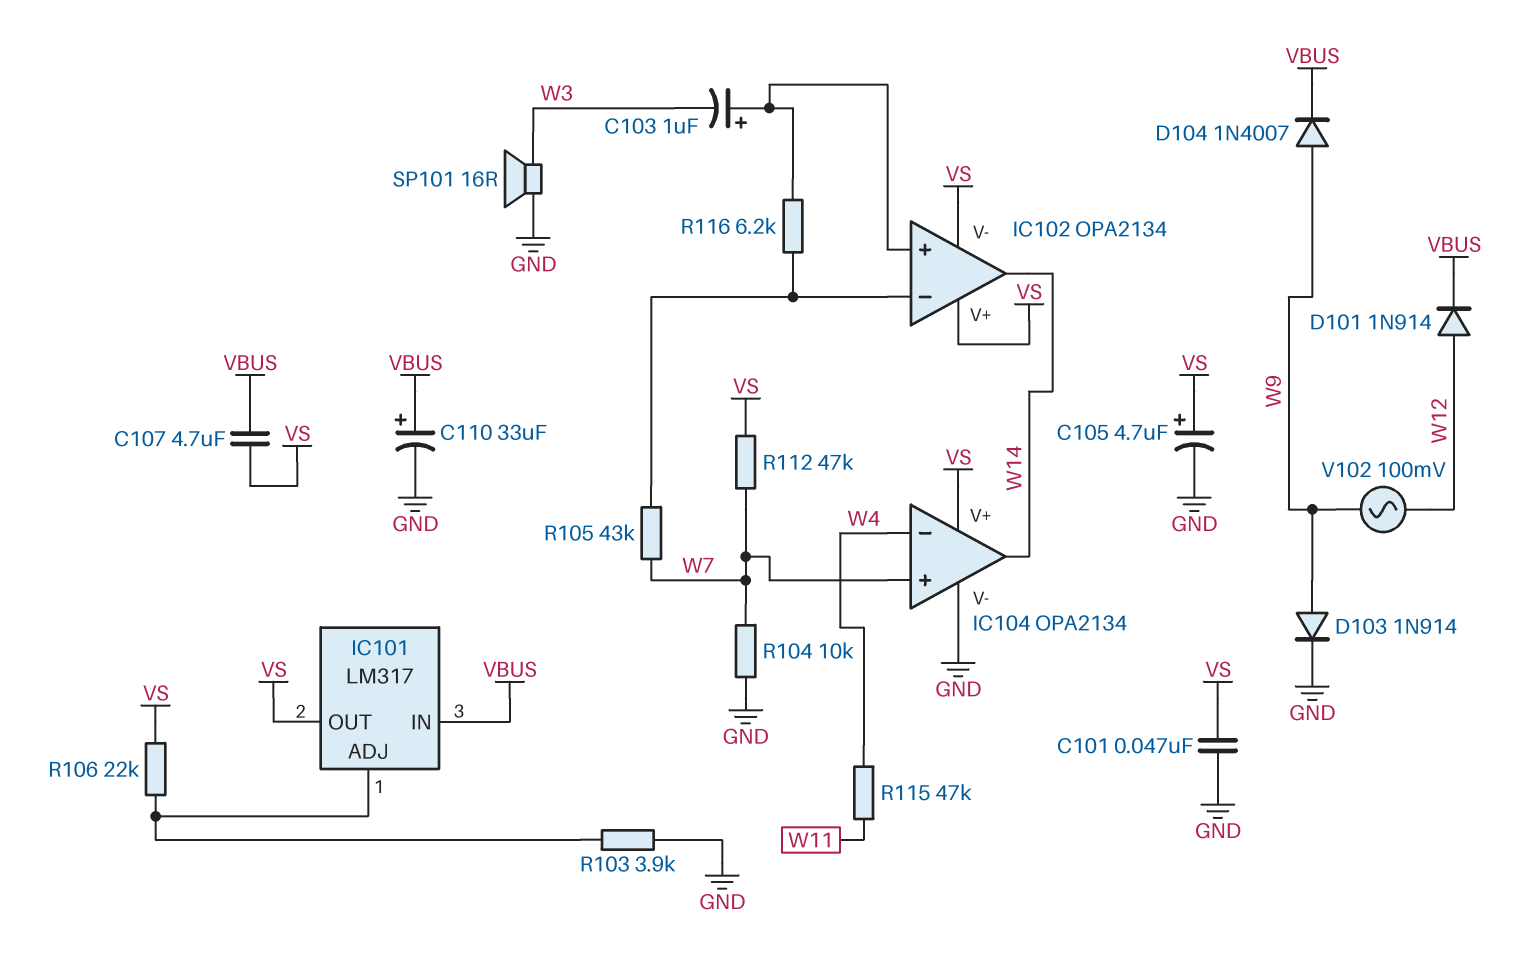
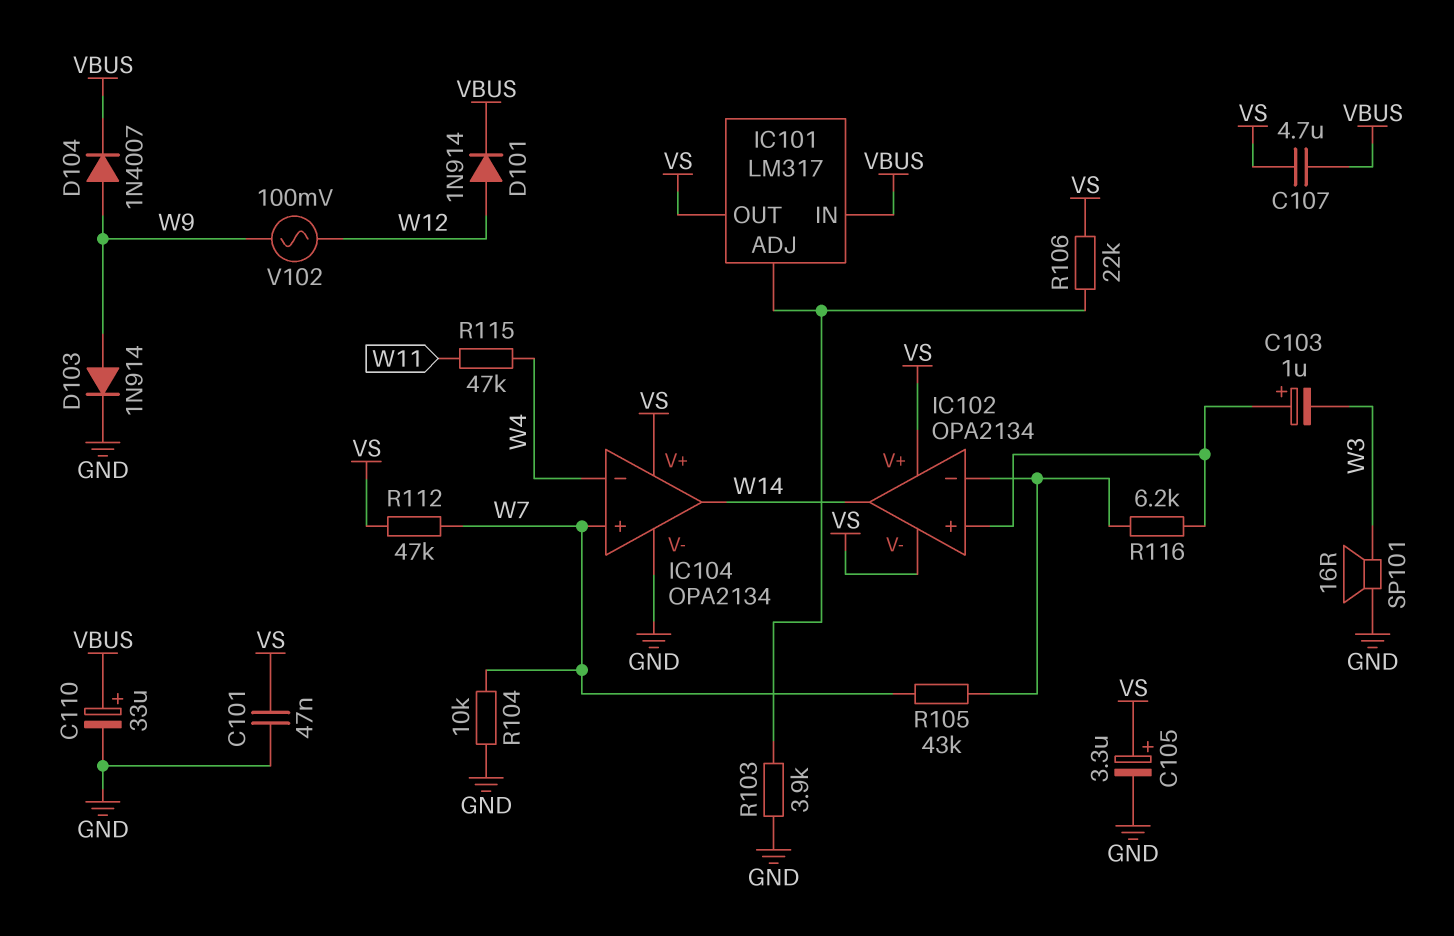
C105: 4.7uF (plus VS, minus GND) -> 3.3uF (plus VS, minus GND)

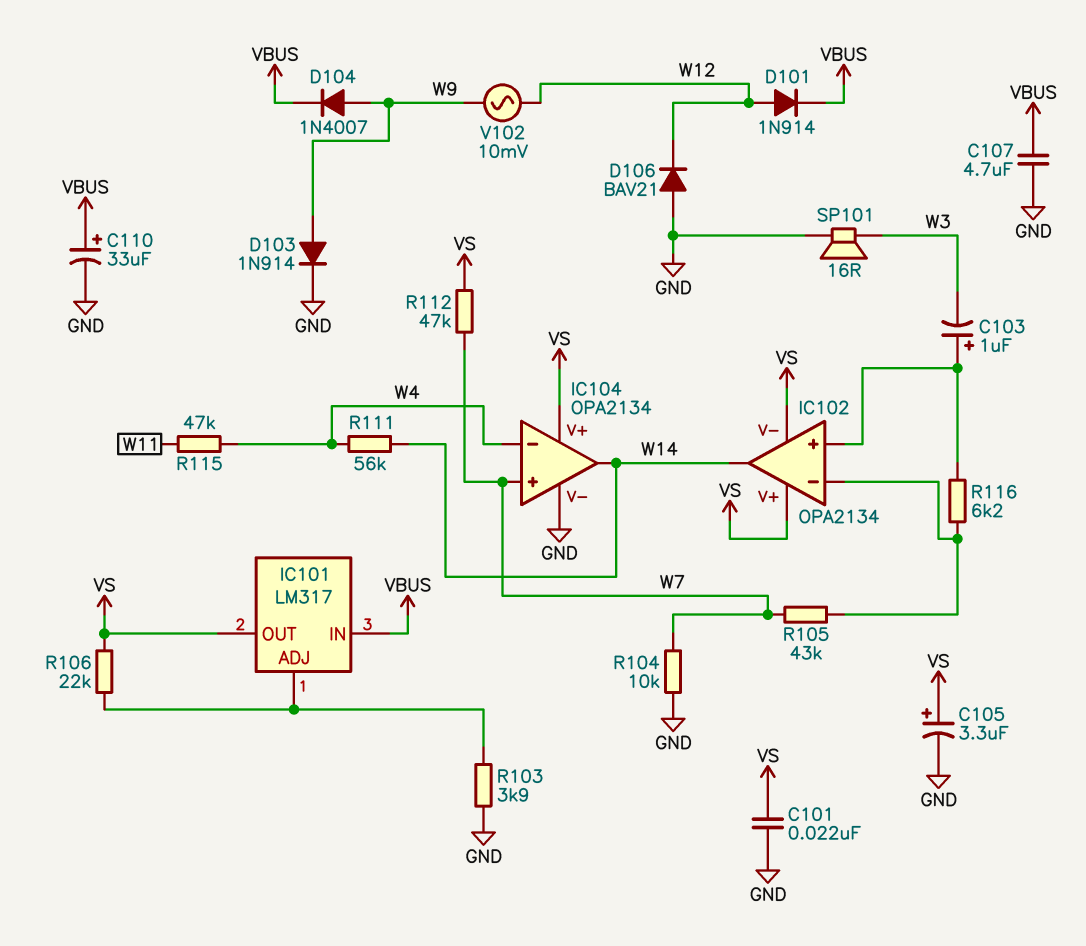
C101: 47nF (GND, VS) -> 22nF (GND, VS)
C107: 4.7uF (VBUS, VS) -> 4.7uF (GND, VBUS)
D106: none -> diode BAV21 (A GND, K W12)
R111: none -> 56k (W4, W14)
V102: AC 100mV (W9, W12) -> AC 10mV (W9, W12)

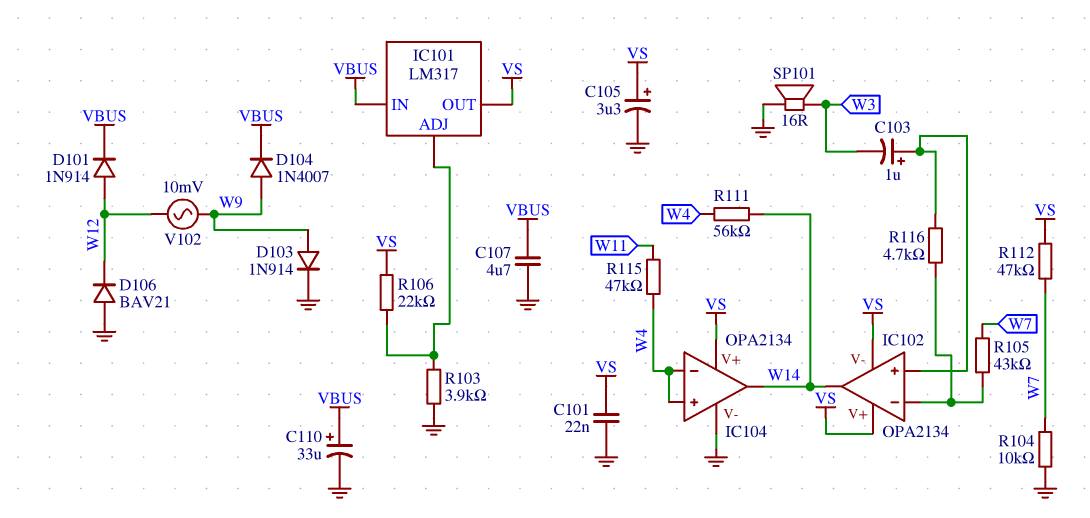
IC104 pin in+: W7 -> W4
R116: 6.2k (IC102/in+, IC102/in-) -> 4.7k (IC102/in+, IC102/in-)

